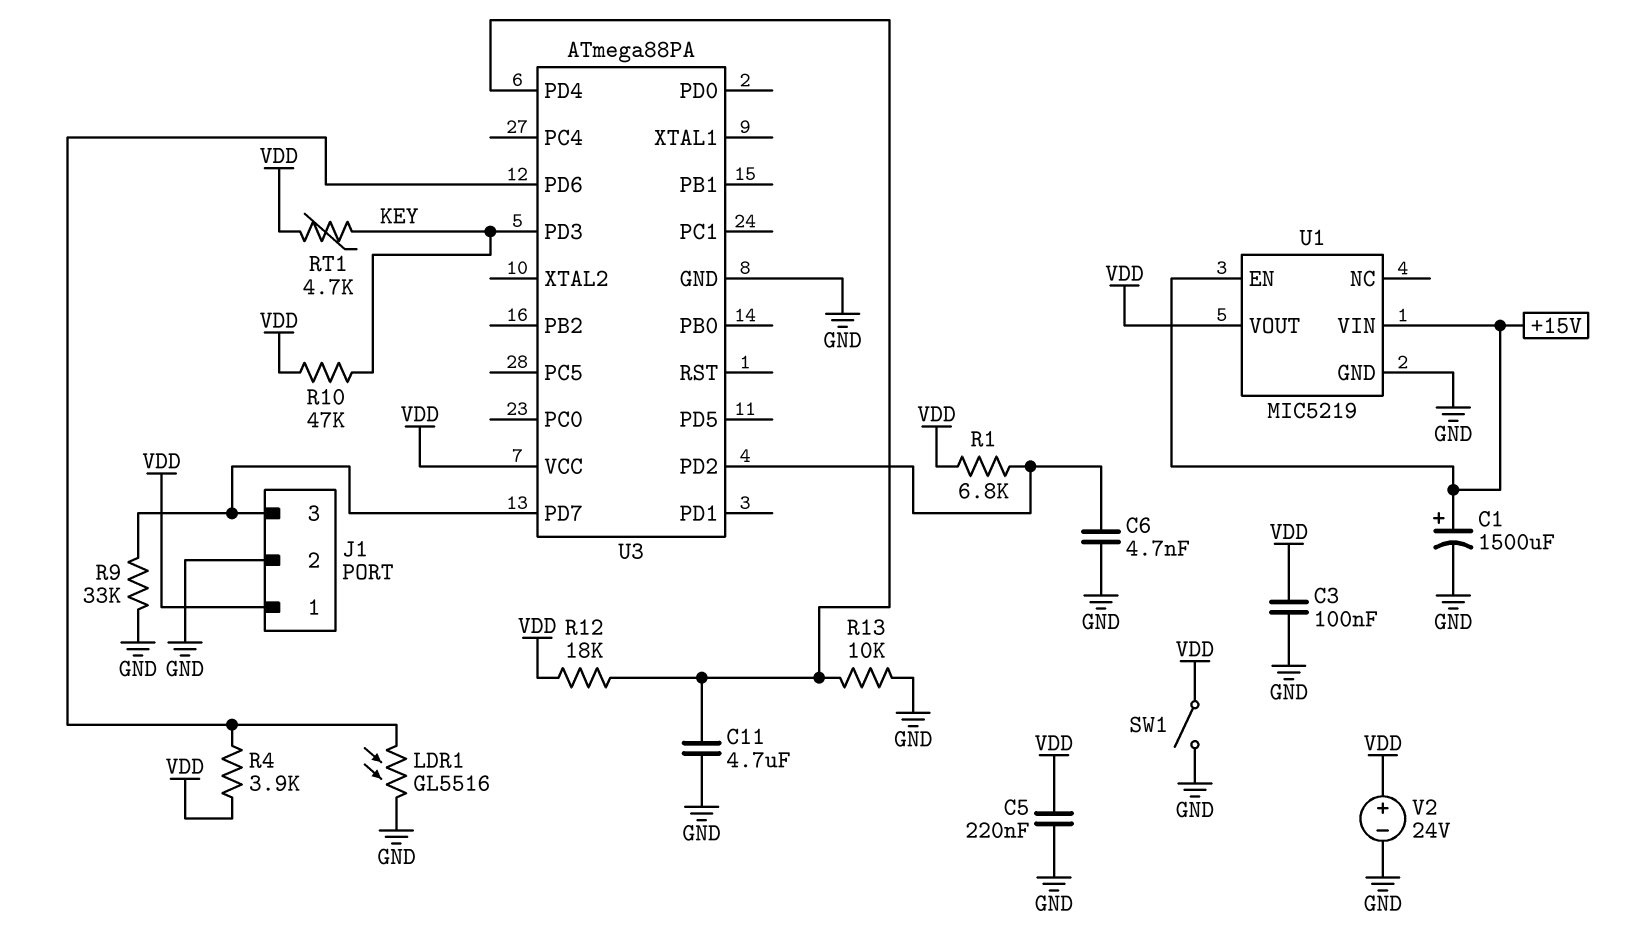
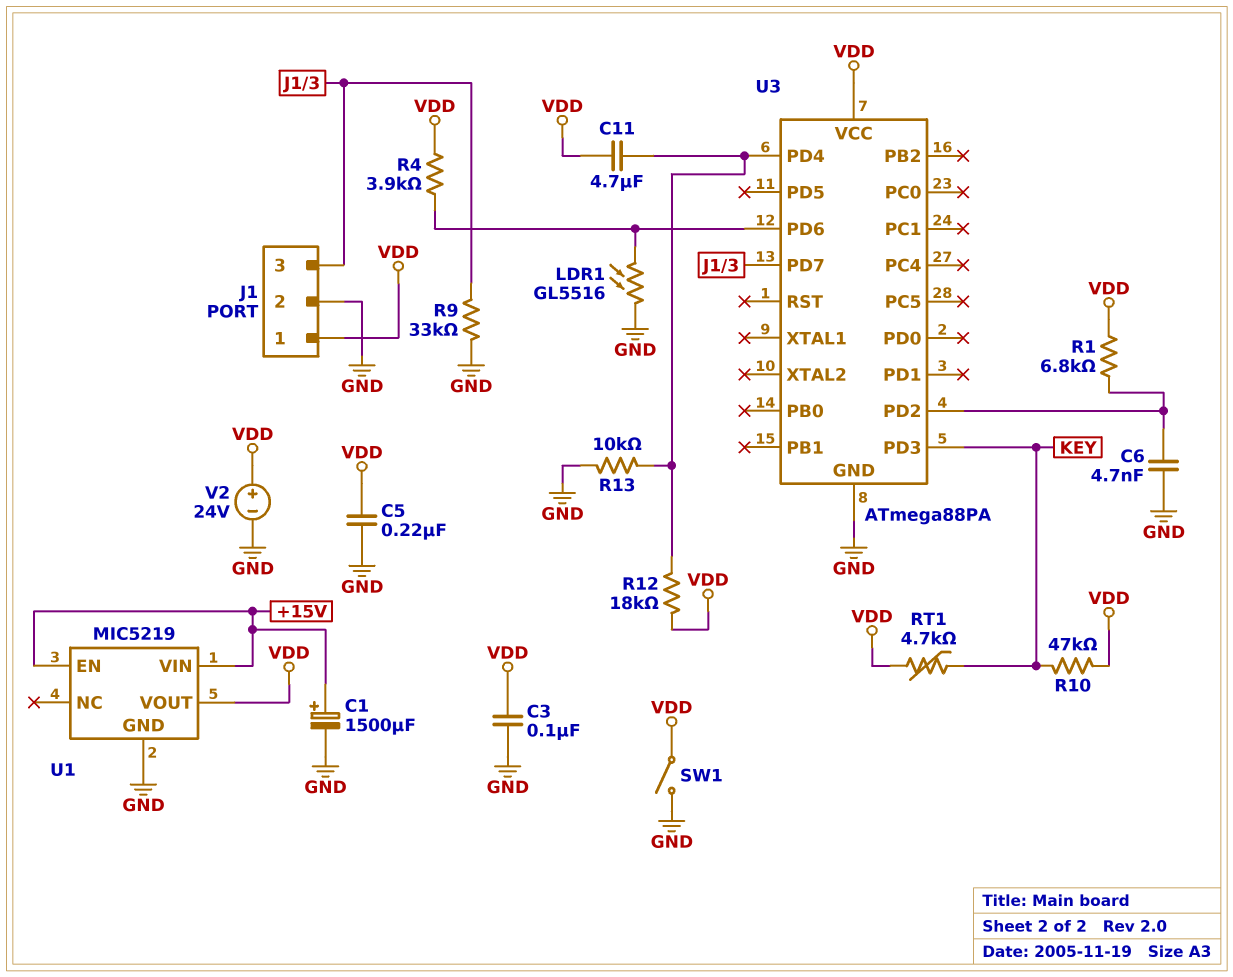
C11: 4.7uF (GND, U3/PD4) -> 4.7uF (U3/PD4, VDD)

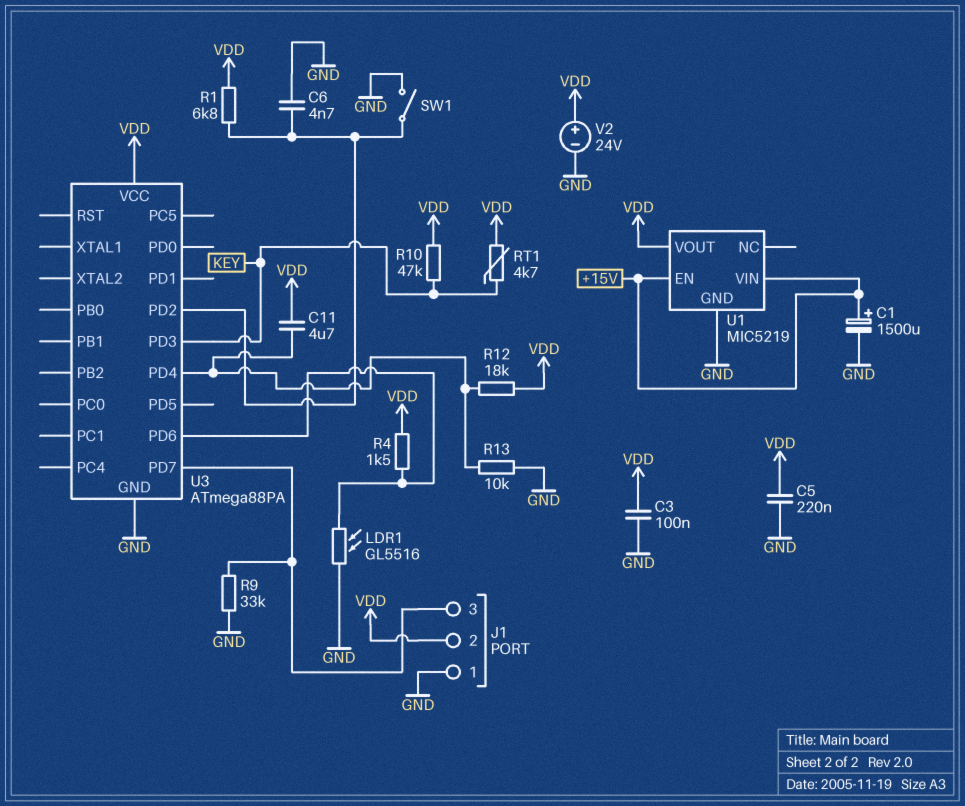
J1 pin 1: VDD -> GND
J1 pin 2: GND -> VDD
R4: 3.9k (U3/PD6, VDD) -> 1.5k (U3/PD6, VDD)
SW1: switch (GND, VDD) -> switch (GND, U3/PD2)

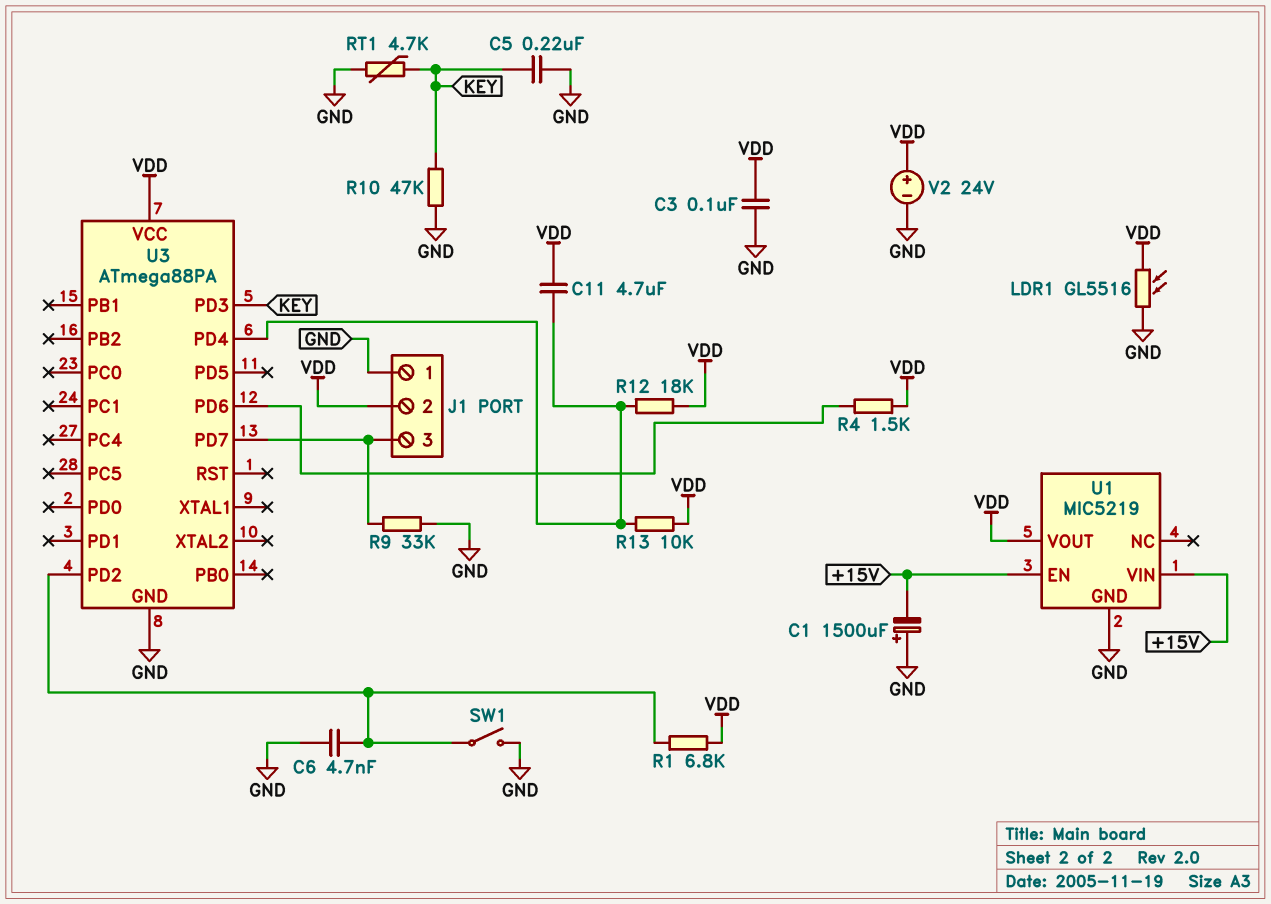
C1: 1500uF (plus +15V, minus GND) -> 1500uF (plus GND, minus +15V)
C5: 220nF (GND, VDD) -> 220nF (GND, KEY)
LDR1: GL5516 (GND, U3/PD6) -> GL5516 (GND, VDD)
R10: 47k (KEY, VDD) -> 47k (GND, KEY)
R13: 10k (GND, U3/PD4) -> 10k (U3/PD4, VDD)
RT1: 4.7k (KEY, VDD) -> 4.7k (GND, KEY)

